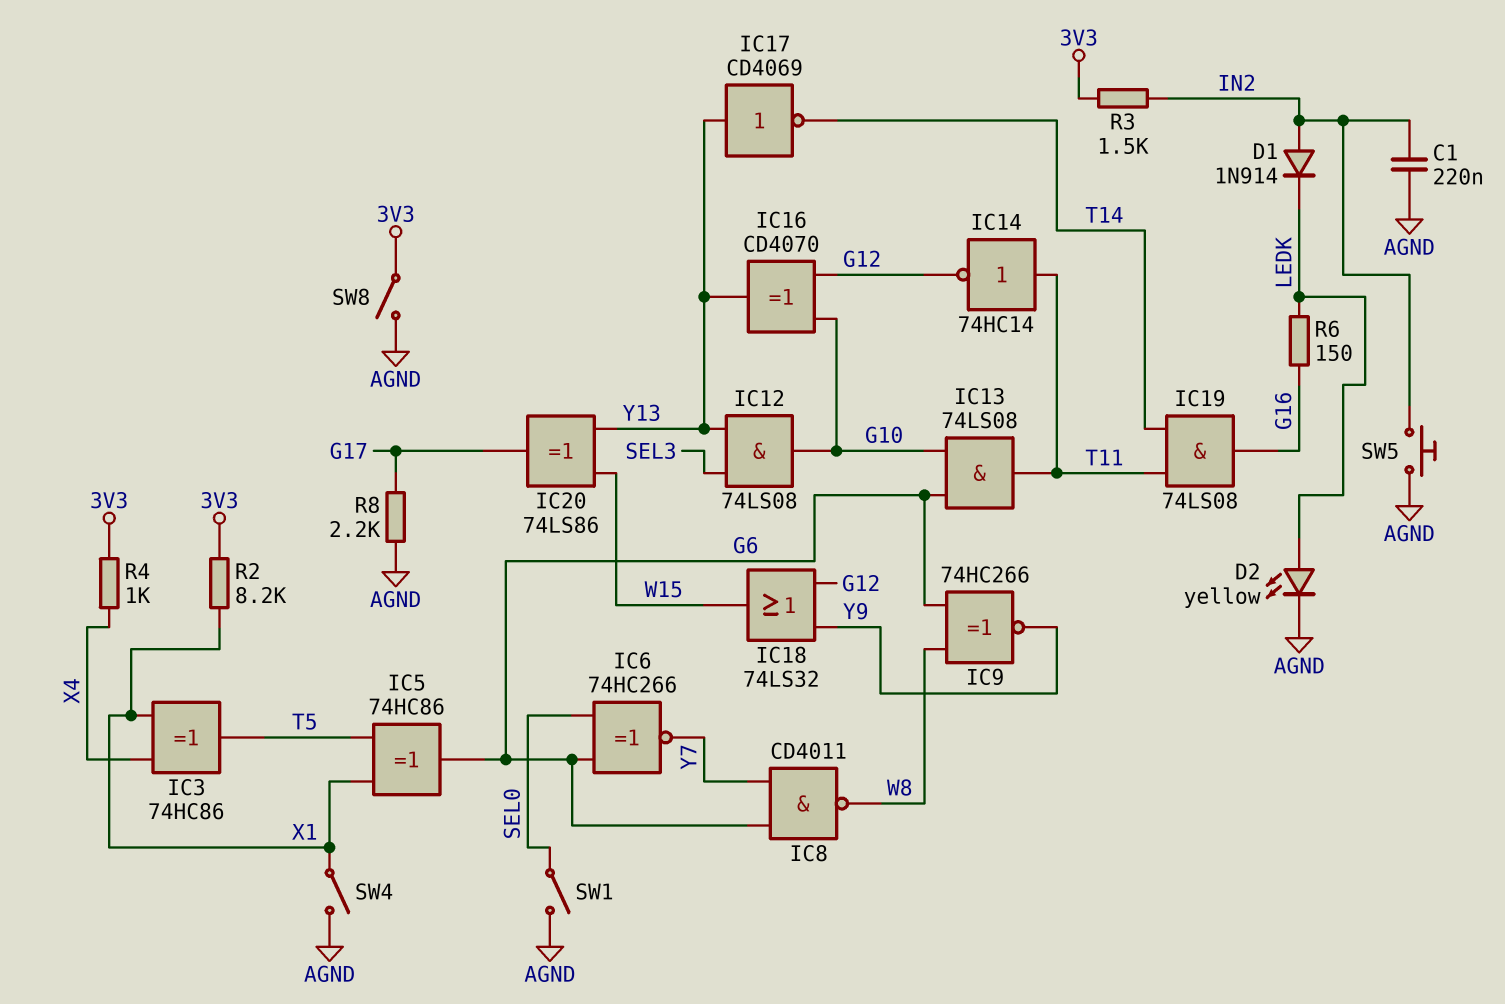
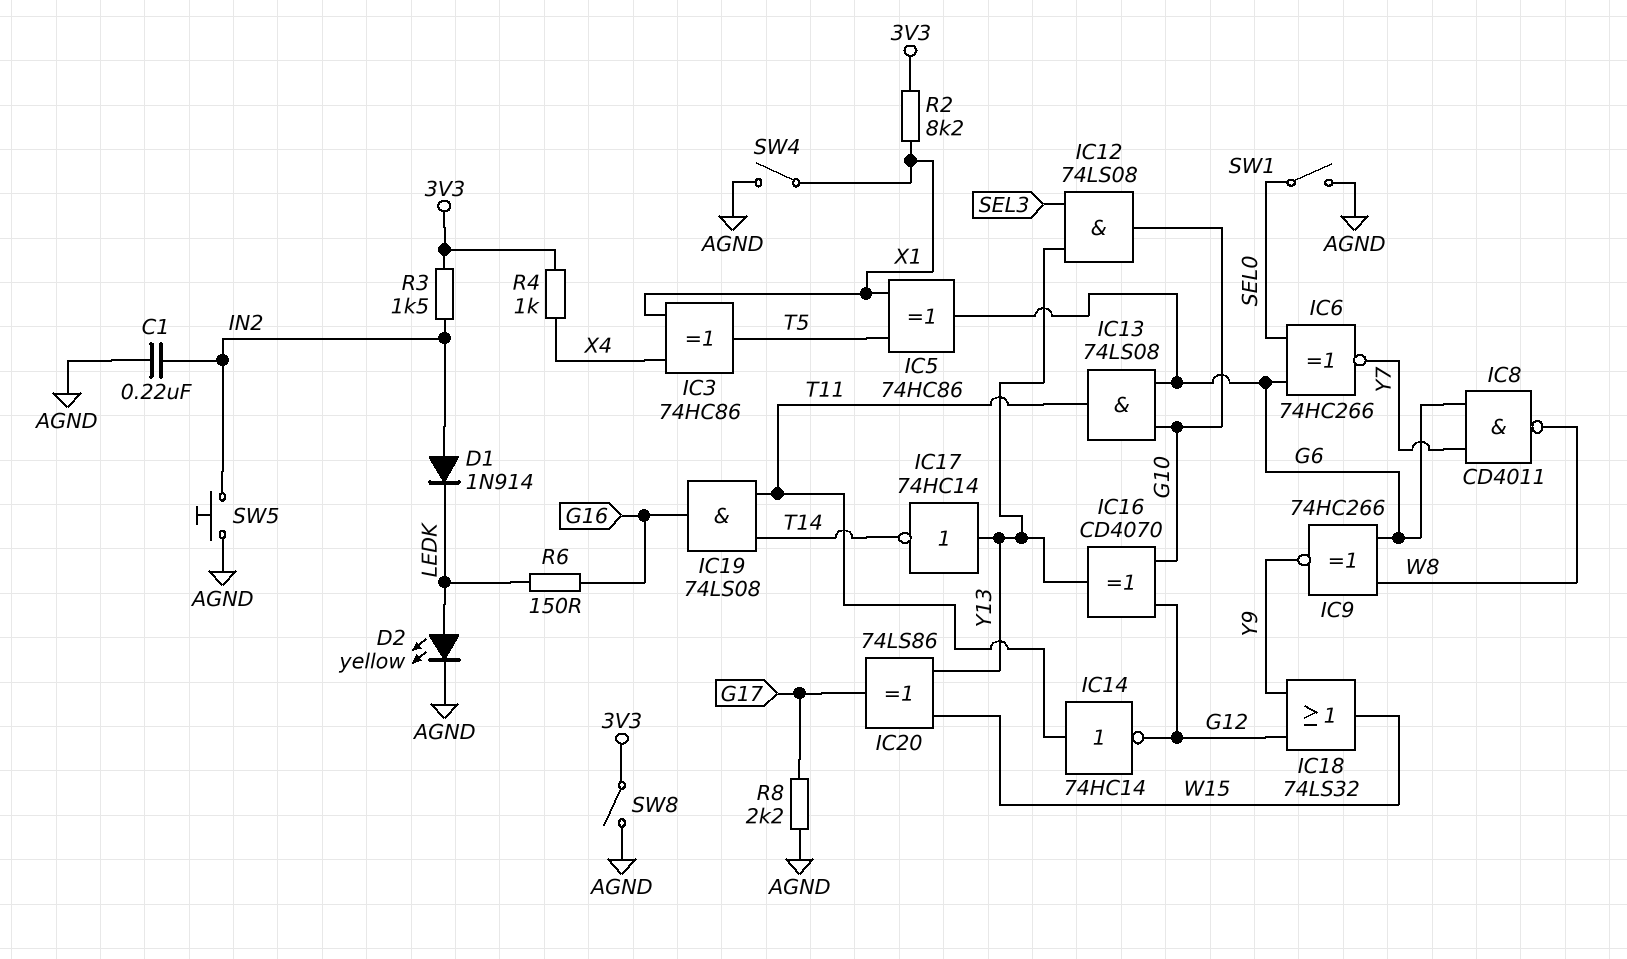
IC17: NOT CD4069 (in Y13, out T14) -> NOT 74HC14 (in Y13, out T14)

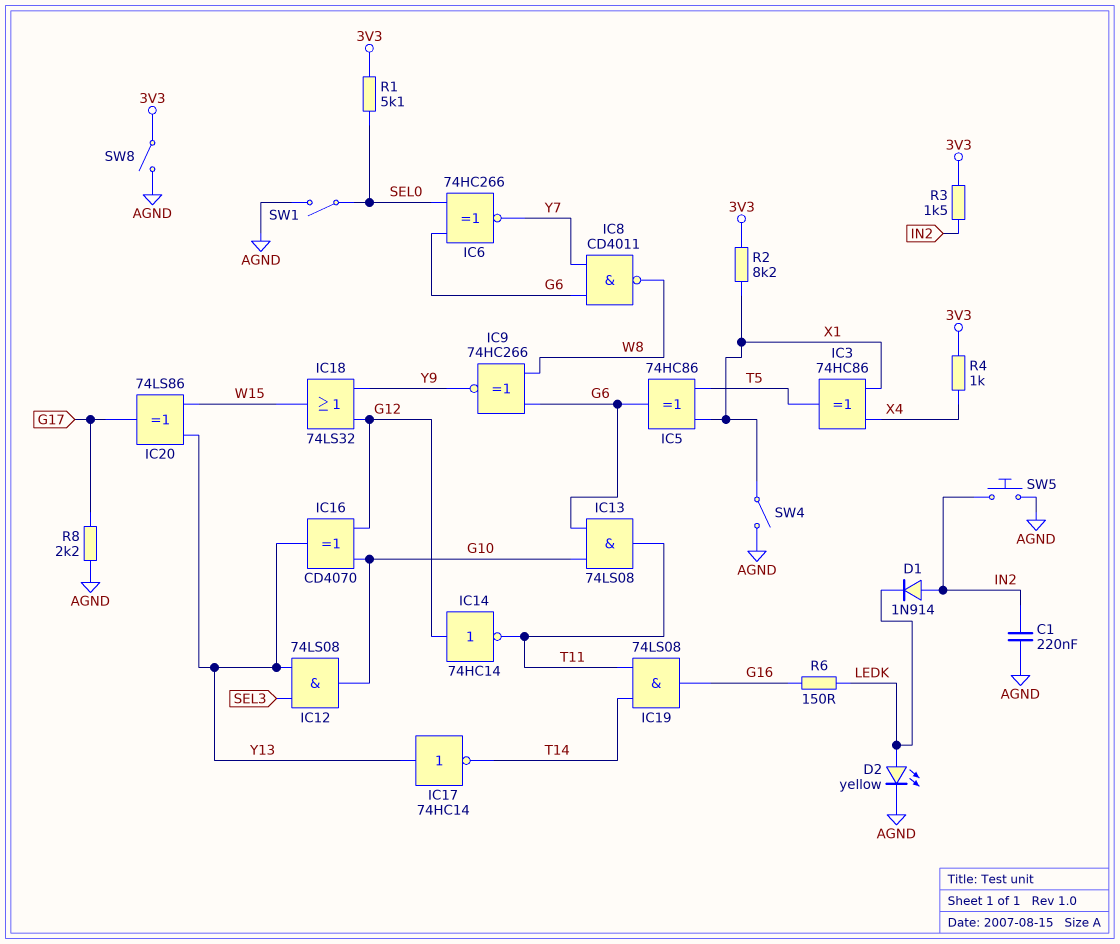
IC14: NOT 74HC14 (in T11, out G12) -> NOT 74HC14 (in G12, out T11)
R1: none -> 5.1k (3V3, SEL0)

